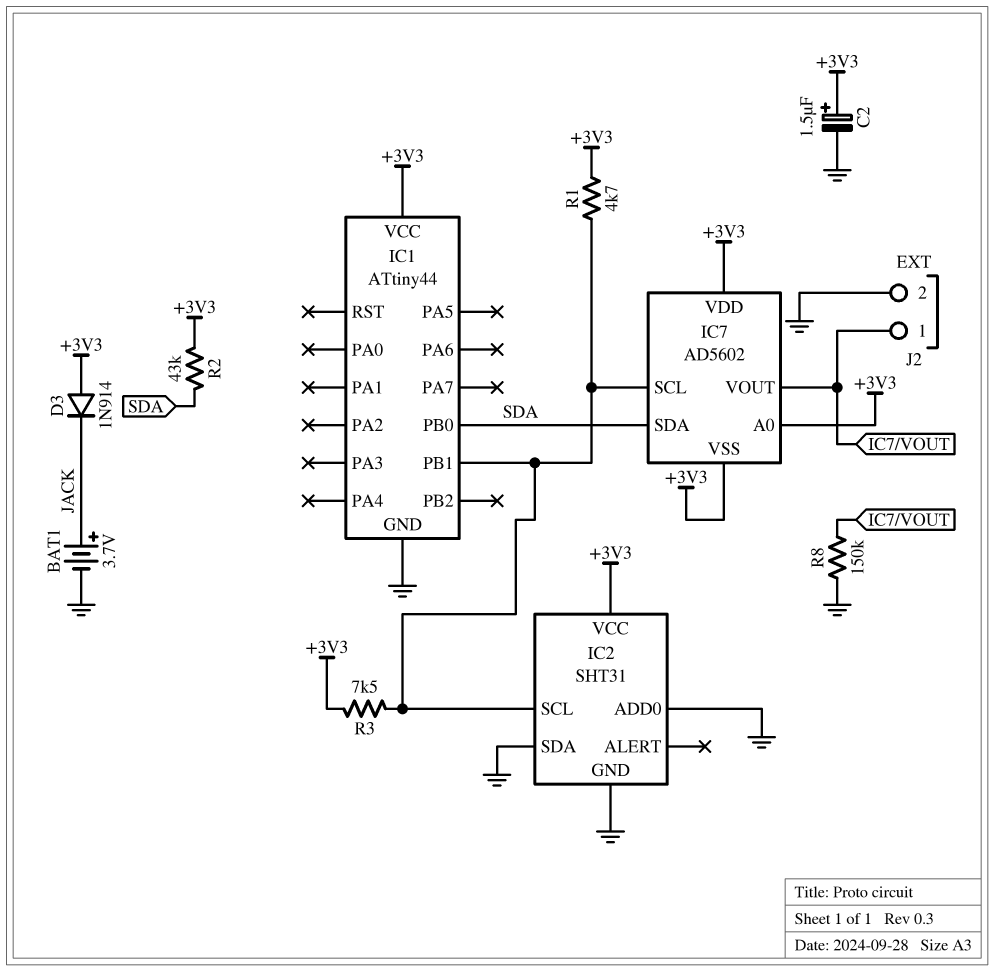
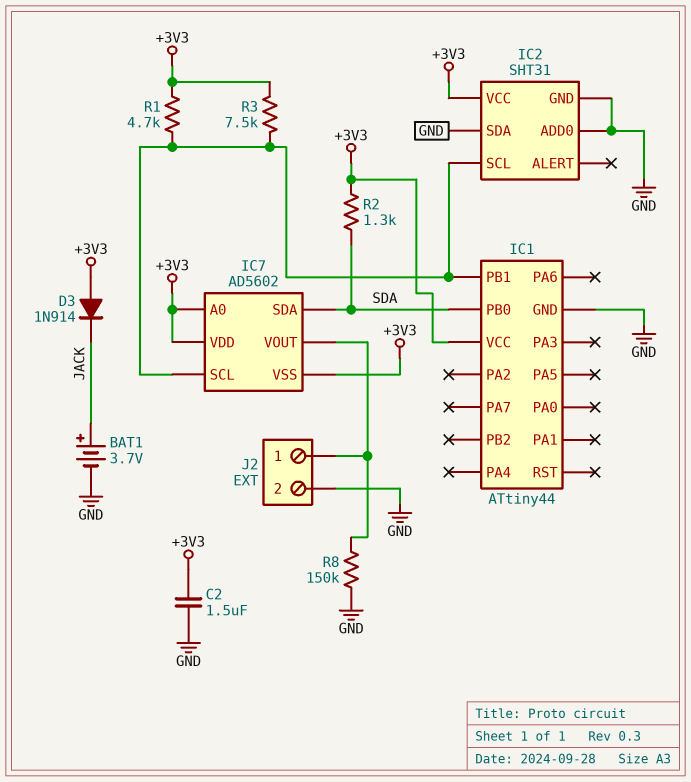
C2: 1.5uF (plus +3V3, minus GND) -> 1.5uF (+3V3, GND)
R2: 43k (+3V3, SDA) -> 1.3k (+3V3, SDA)

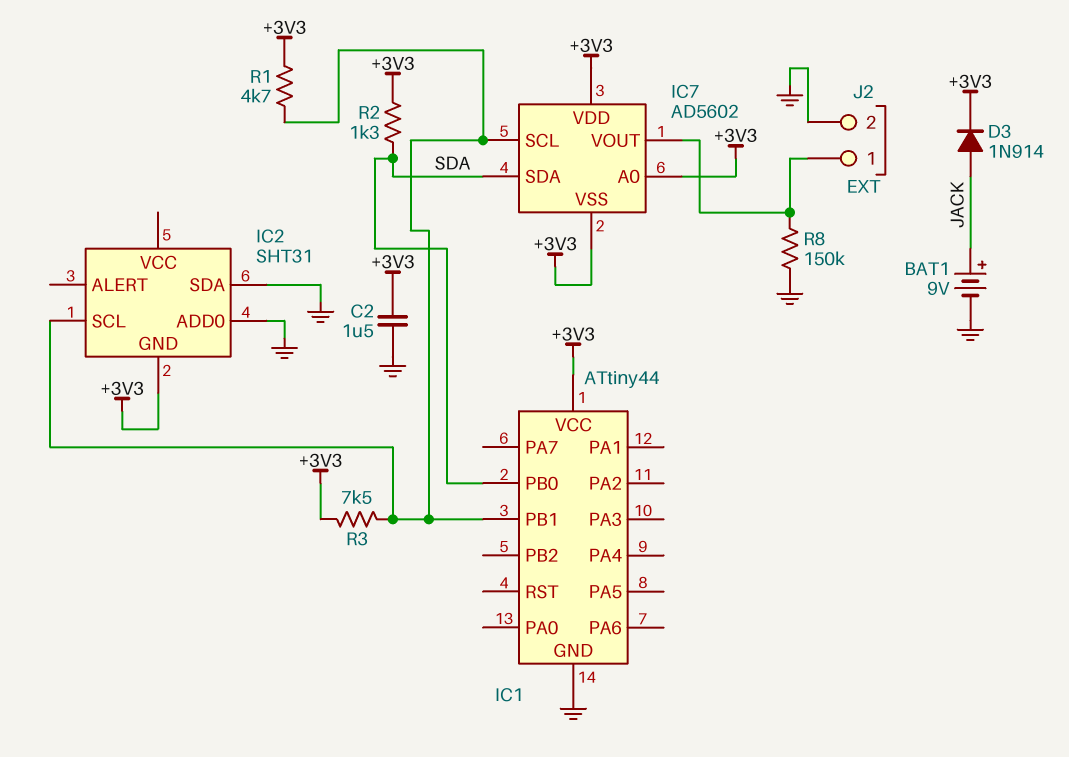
BAT1: 3.7V (plus JACK, minus GND) -> 9V (plus JACK, minus GND)
D3: diode 1N914 (A +3V3, K JACK) -> diode 1N914 (A JACK, K +3V3)
IC2 pin GND: GND -> +3V3
IC2 pin VCC: +3V3 -> none

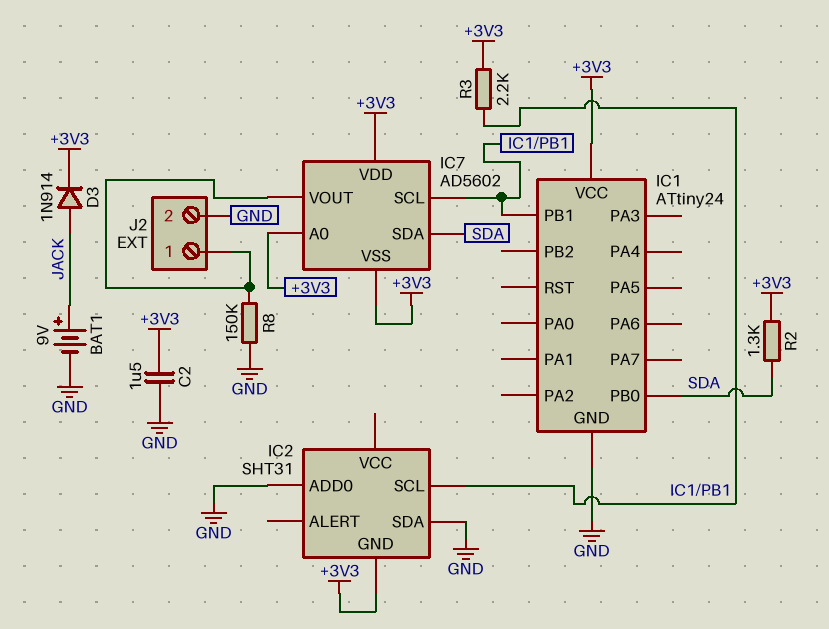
IC1: ATtiny44 -> ATtiny24
R1: 4.7k (+3V3, IC1/PB1) -> none
R3: 7.5k (+3V3, IC1/PB1) -> 2.2k (+3V3, IC1/PB1)

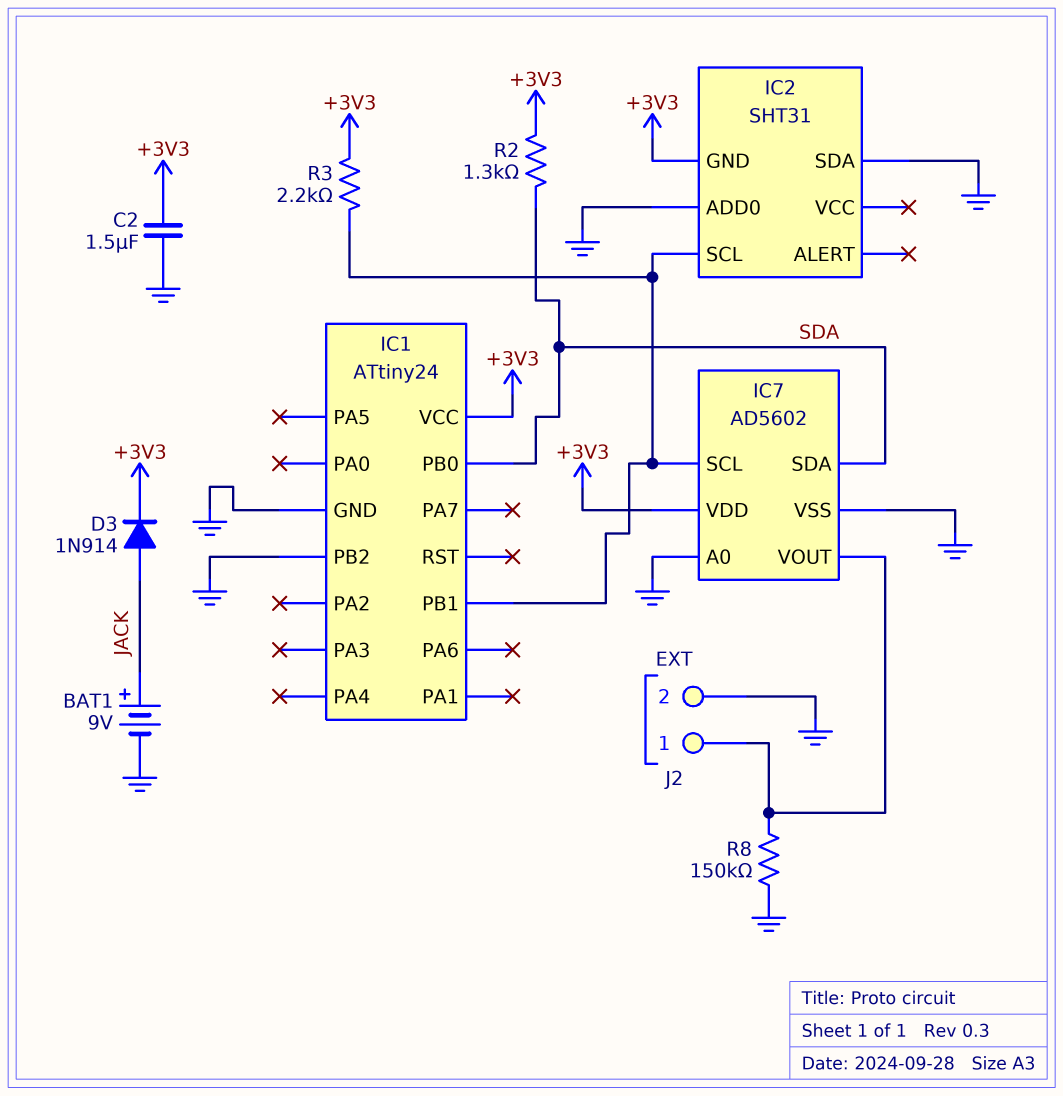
IC1 pin PB2: none -> GND
IC7 pin A0: +3V3 -> GND
IC7 pin VSS: +3V3 -> GND

